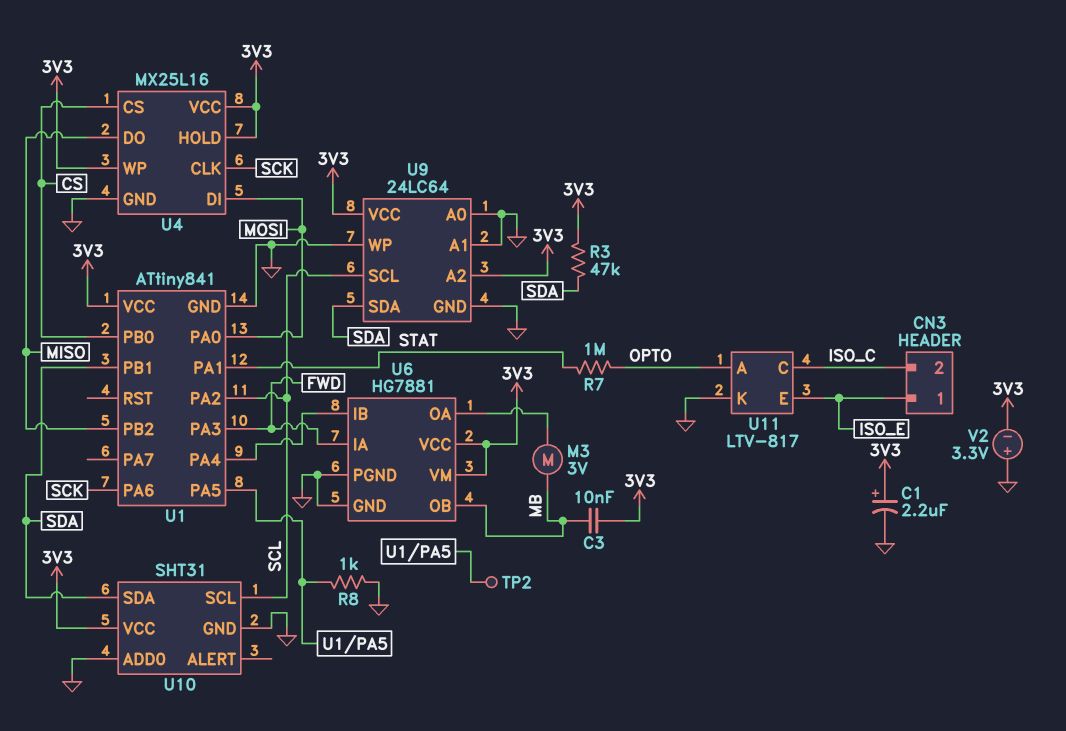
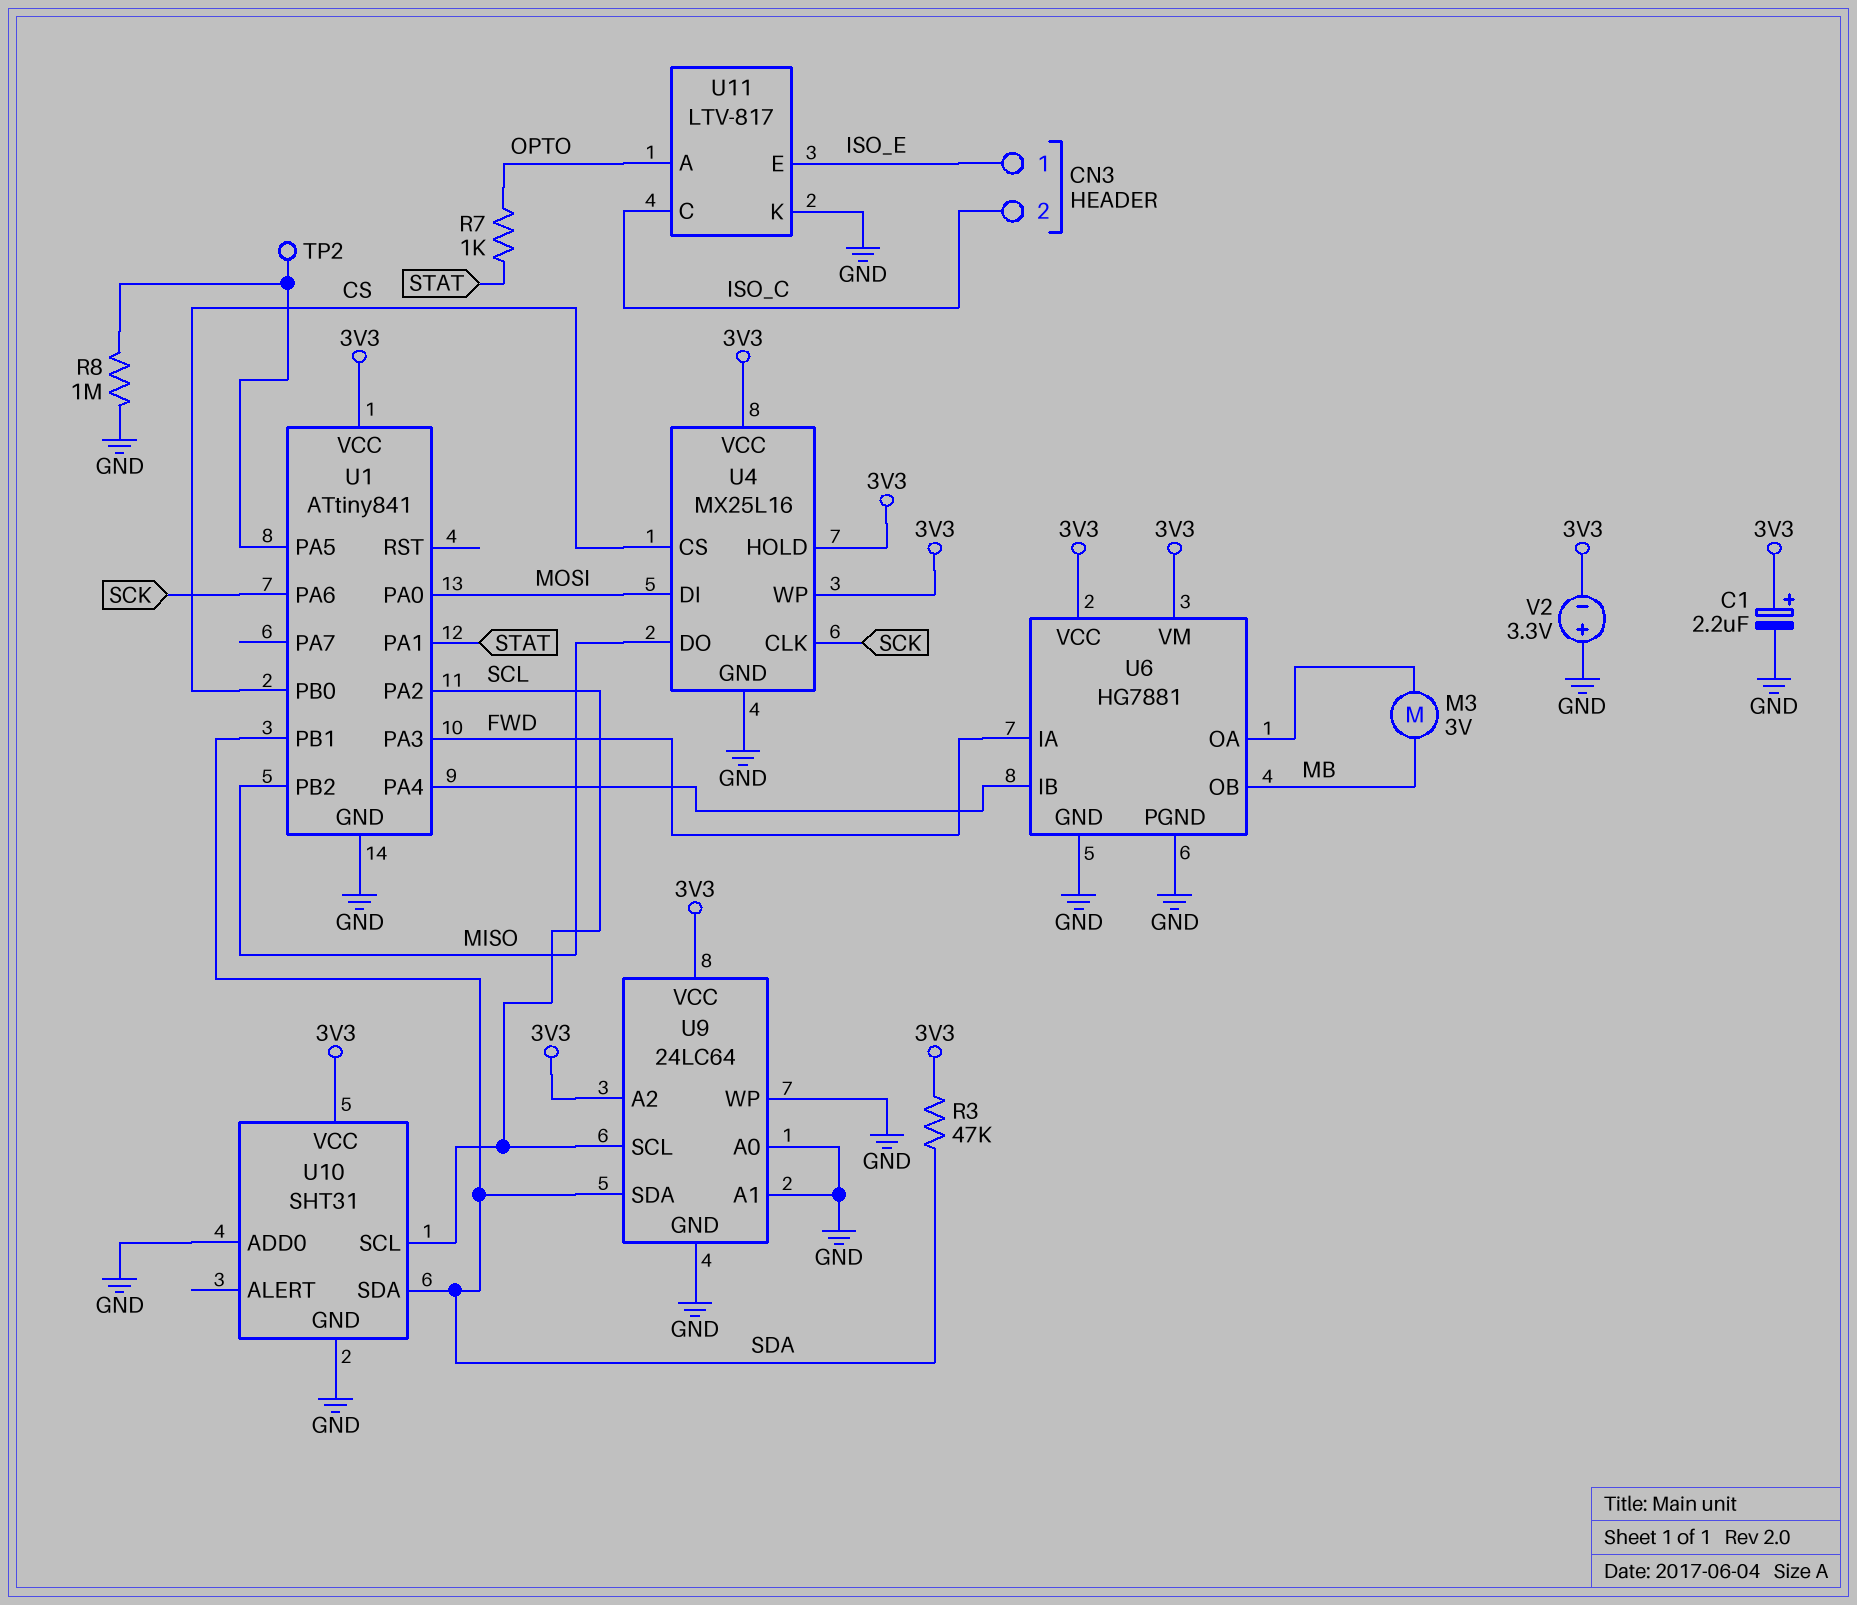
C3: 10nF (3V3, MB) -> none
R7: 1M (OPTO, STAT) -> 1k (OPTO, STAT)
R8: 1k (GND, U1/PA5) -> 1M (GND, U1/PA5)

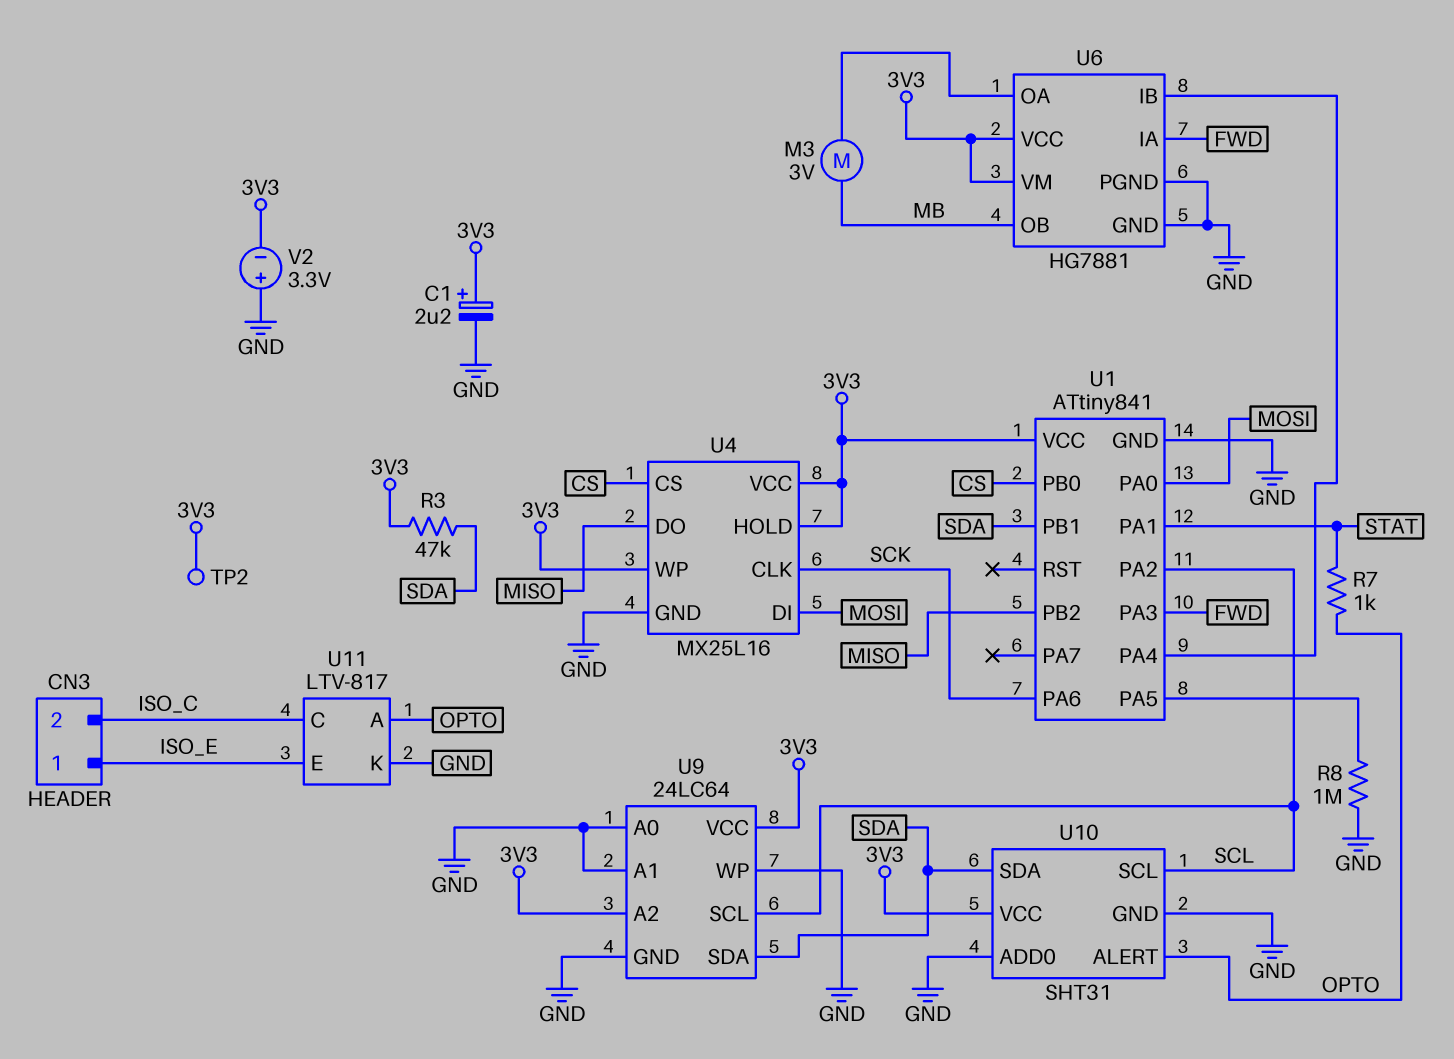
TP2: test point (U1/PA5) -> test point (3V3)
U10 pin ALERT: none -> OPTO

